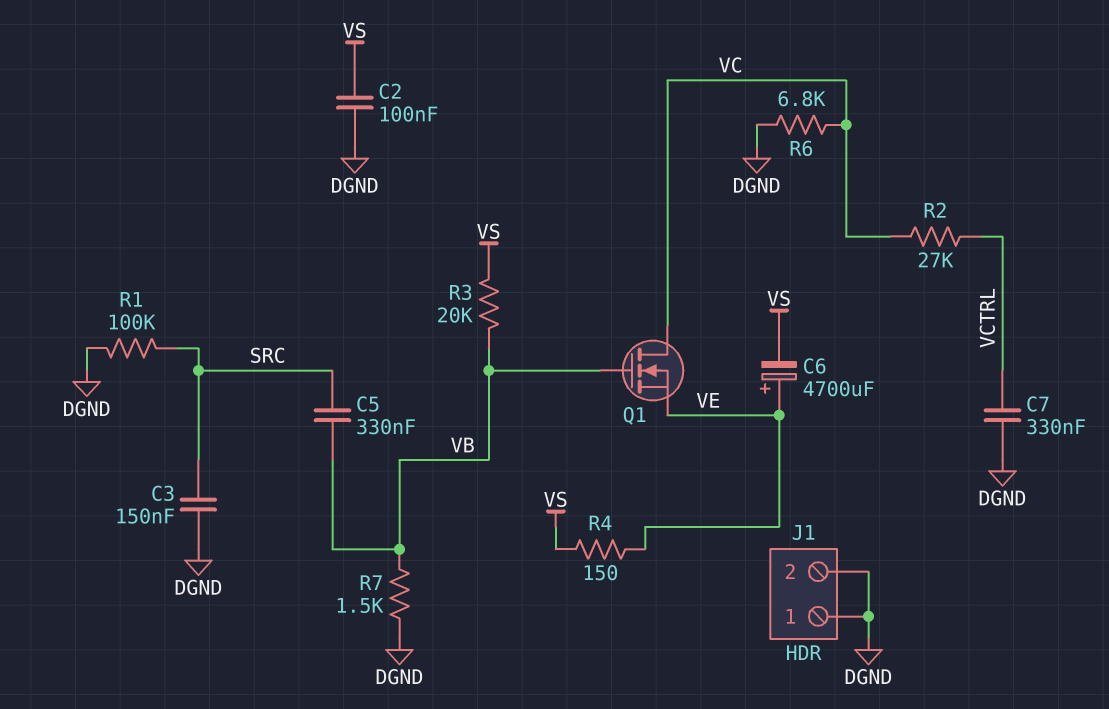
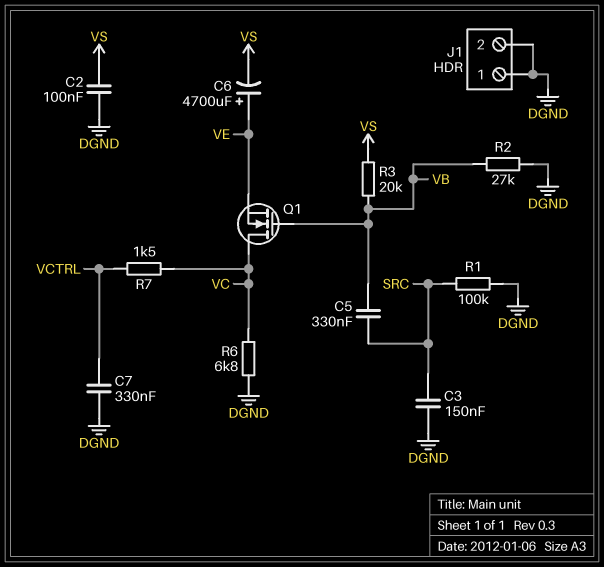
R2: 27k (VC, VCTRL) -> 27k (DGND, VB)
R4: 150 (VE, VS) -> none
R7: 1.5k (DGND, VB) -> 1.5k (VC, VCTRL)

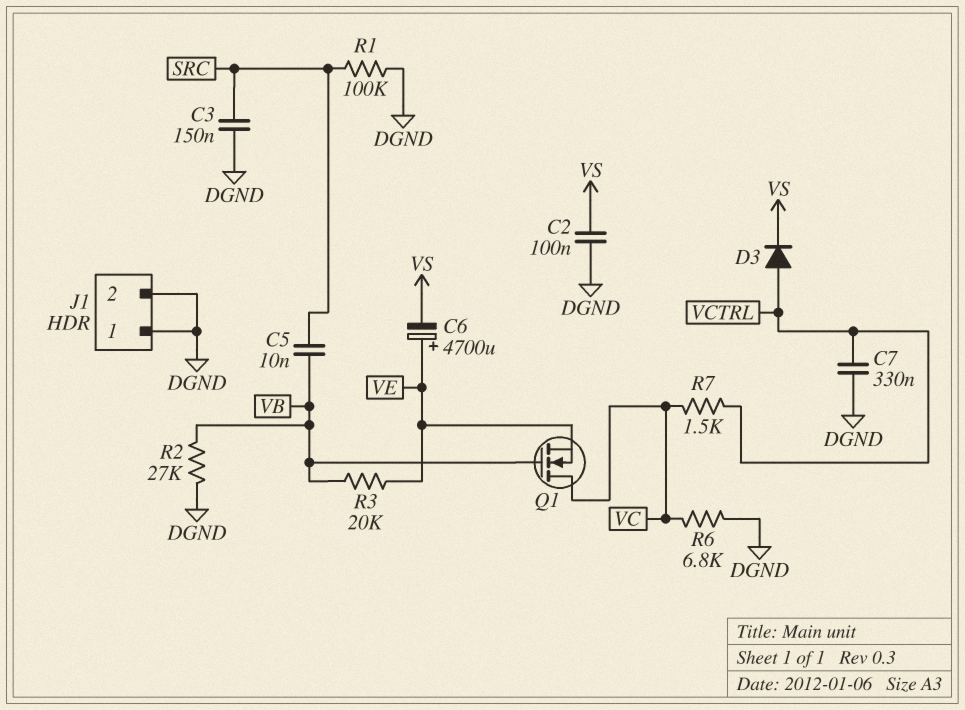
C5: 330nF (SRC, VB) -> 10nF (SRC, VB)
D3: none -> diode (A VCTRL, K VS)
R3: 20k (VB, VS) -> 20k (VB, VE)

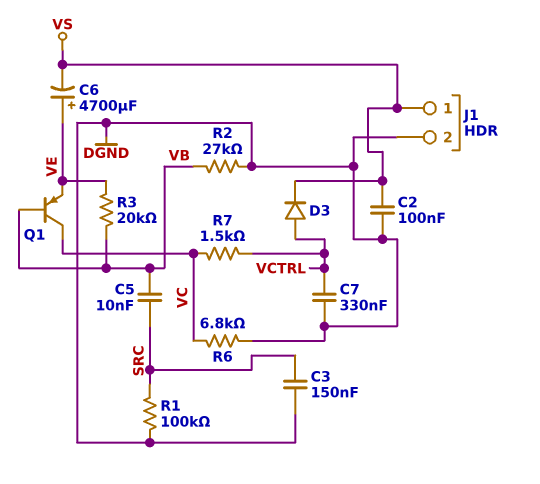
J1 pin 1: DGND -> VS
Q1: NMOS (G VB, D VC, S VE) -> PNP (B VB, C VC, E VE)

